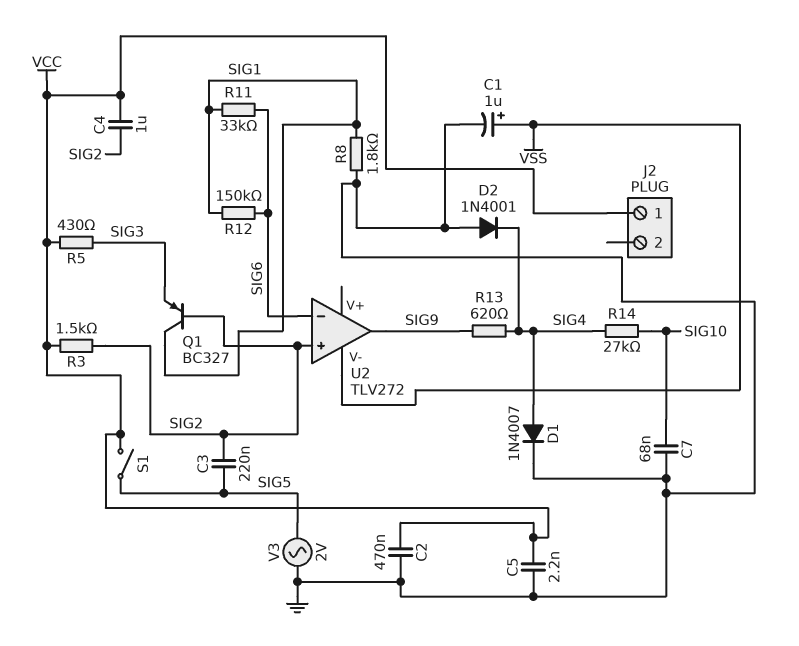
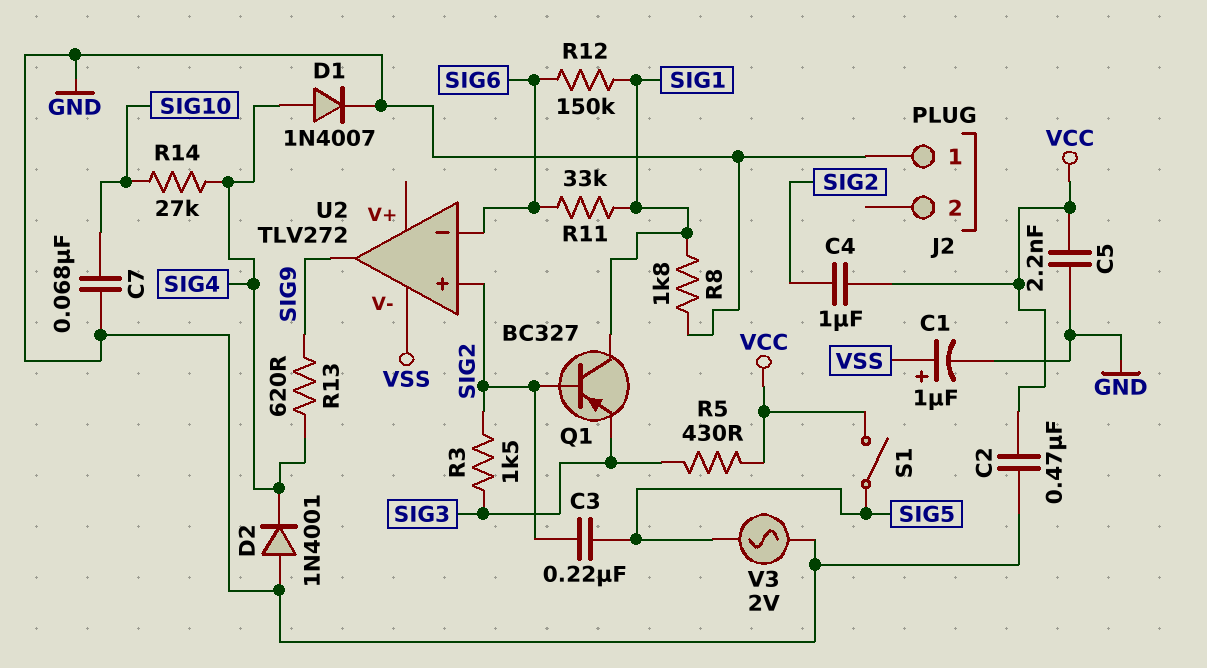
J2 pin 1: VCC -> GND
R3: 1.5k (SIG2, VCC) -> 1.5k (SIG2, SIG3)

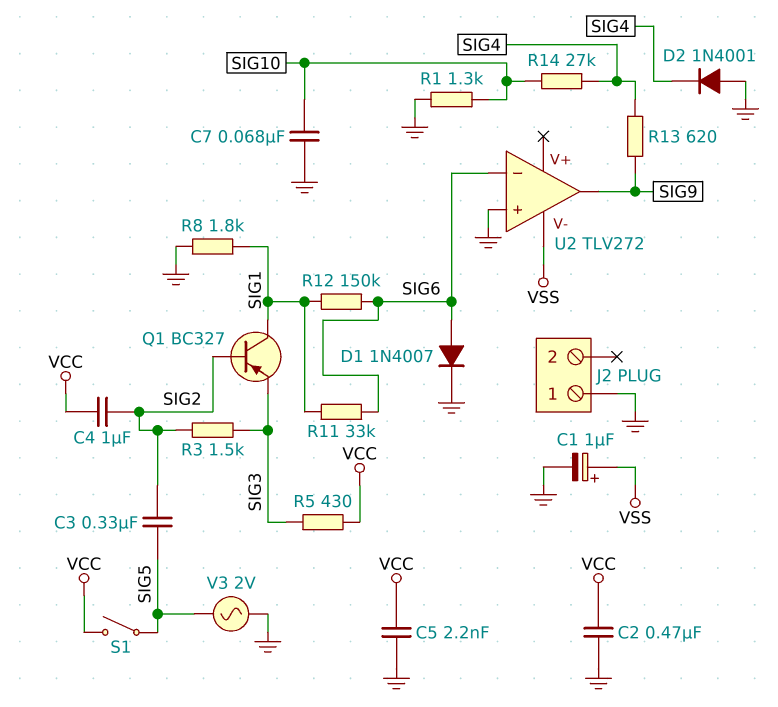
C3: 220nF (SIG2, SIG5) -> 330nF (SIG2, SIG5)
D1: diode 1N4007 (A SIG4, K GND) -> diode 1N4007 (A SIG6, K GND)
R1: none -> 1.3k (GND, SIG10)
U2 pin in+: SIG2 -> GND

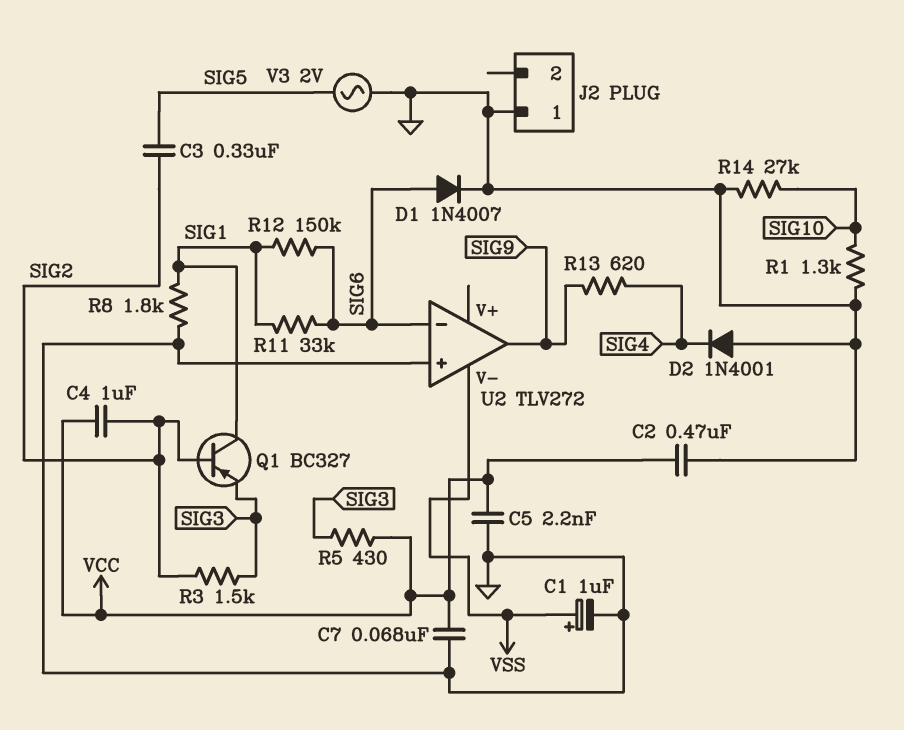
C7: 68nF (GND, SIG10) -> 68nF (GND, VCC)
R14: 27k (SIG4, SIG10) -> 27k (GND, SIG10)
S1: switch (SIG5, VCC) -> none

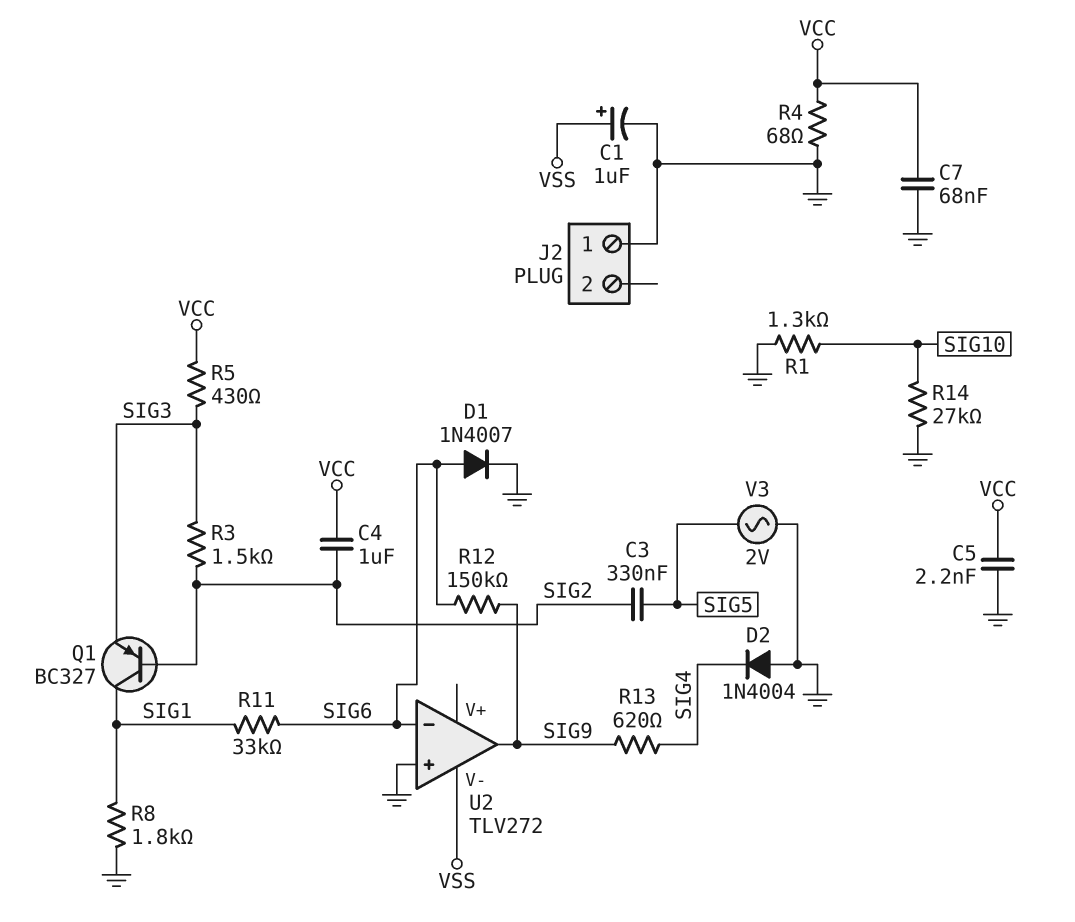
C2: 470nF (GND, VCC) -> none
D2: diode 1N4001 (A GND, K SIG4) -> diode 1N4004 (A GND, K SIG4)
R4: none -> 68 (GND, VCC)
R12: 150k (SIG1, SIG6) -> 150k (SIG6, SIG9)

